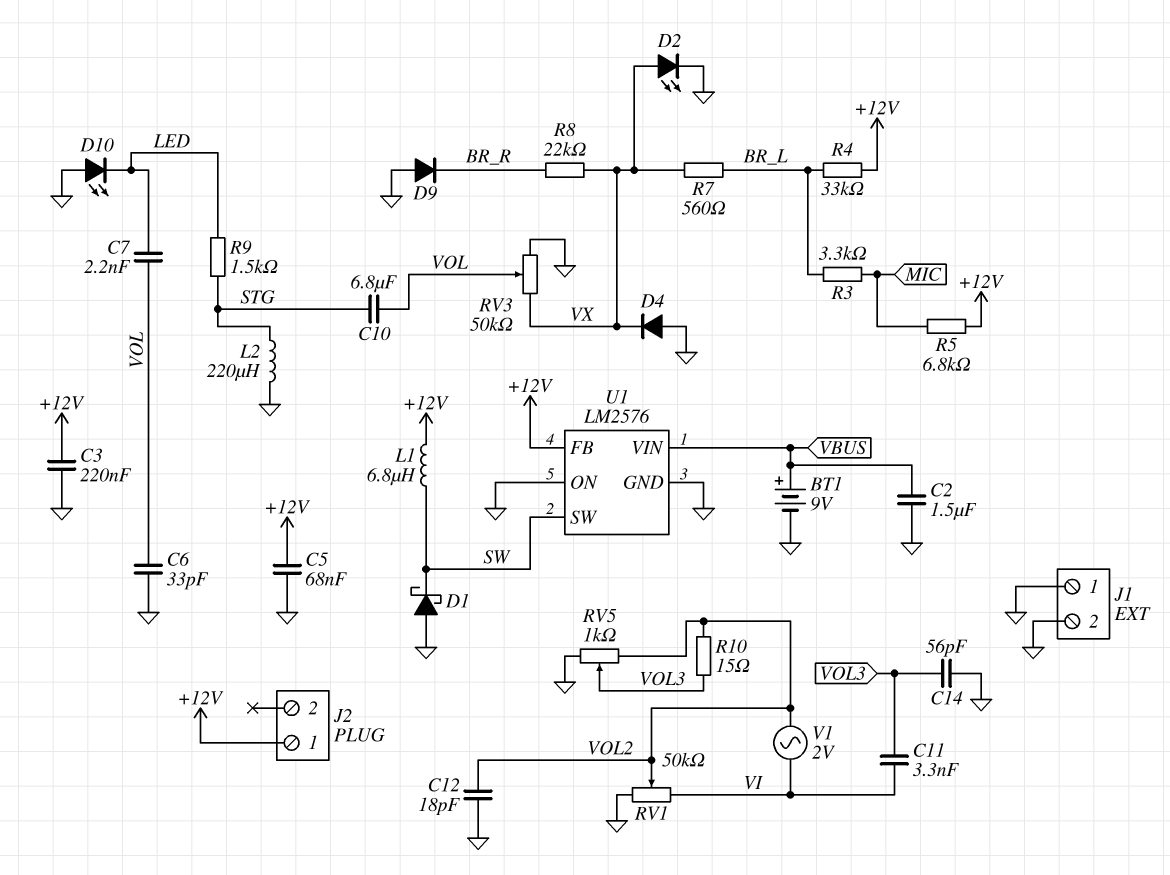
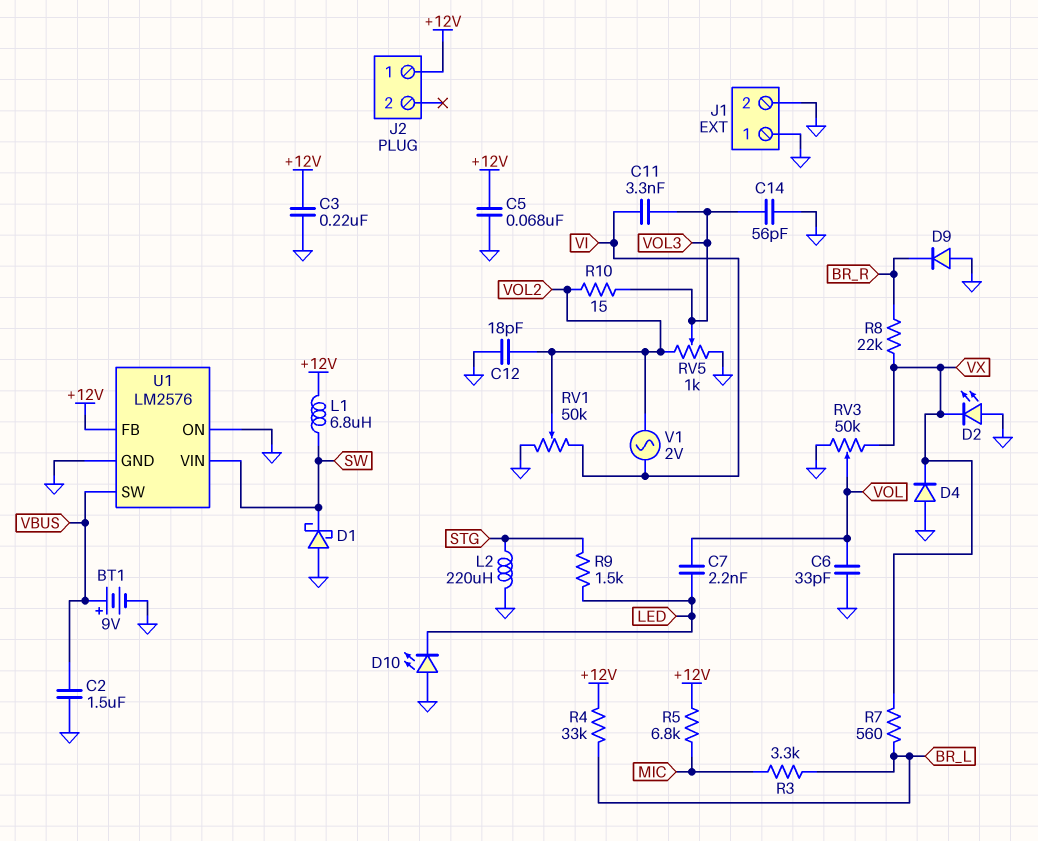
C10: 6.8uF (STG, VOL) -> none
D2: LED (A VX, K GND) -> LED (A GND, K VX)
U1 pin SW: SW -> VBUS
U1 pin VIN: VBUS -> SW

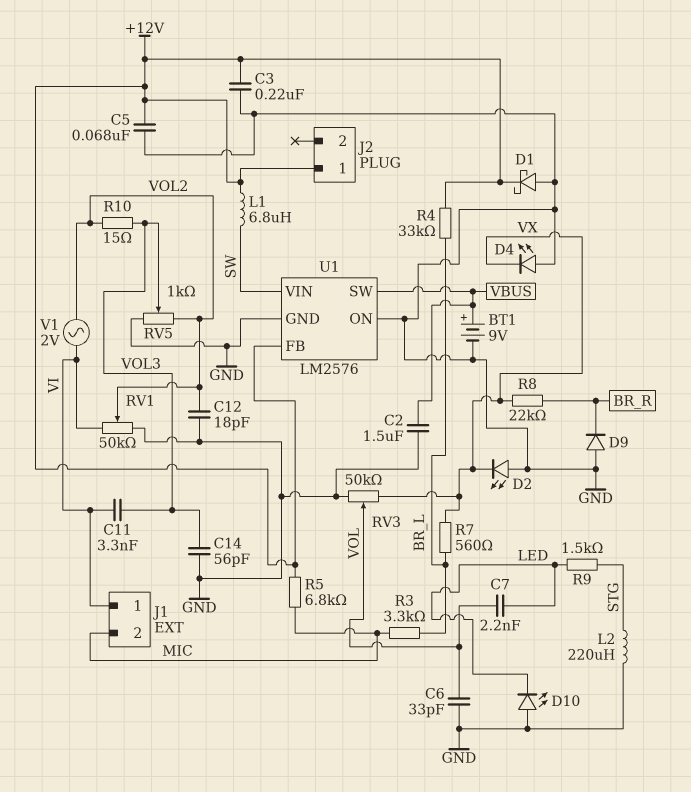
D1: schottky (A GND, K SW) -> schottky (A GND, K +12V)
D4: diode (A GND, K VX) -> LED (A GND, K VX)
J1 pin 1: GND -> VI
J1 pin 2: GND -> MIC

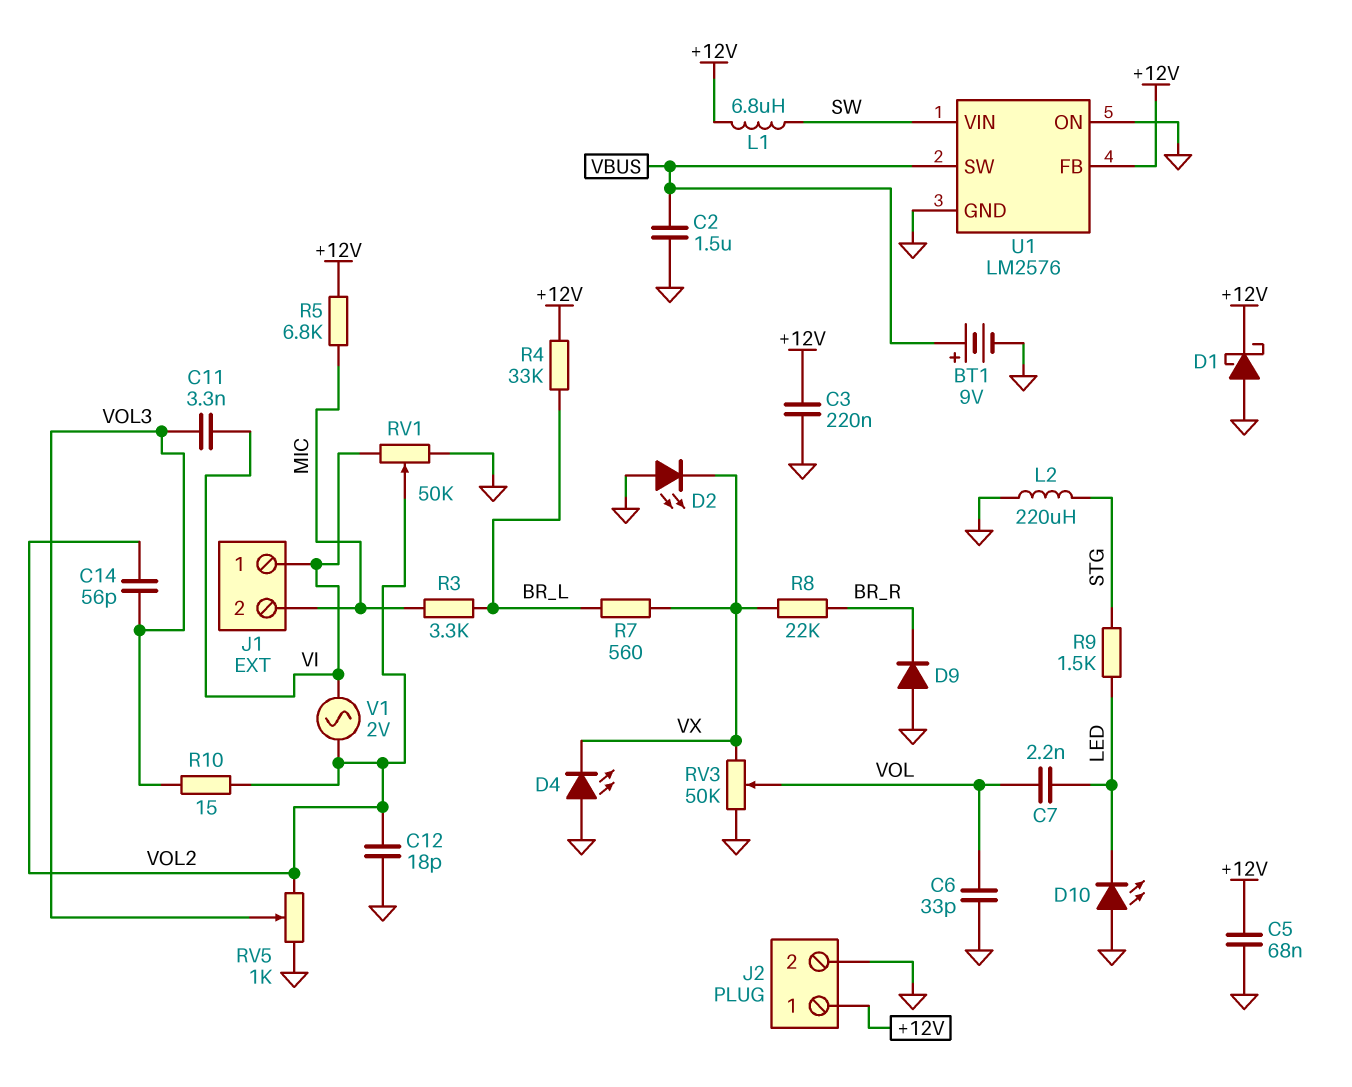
C14: 56pF (GND, VOL3) -> 56pF (VOL2, VOL3)
J2 pin 2: none -> GND

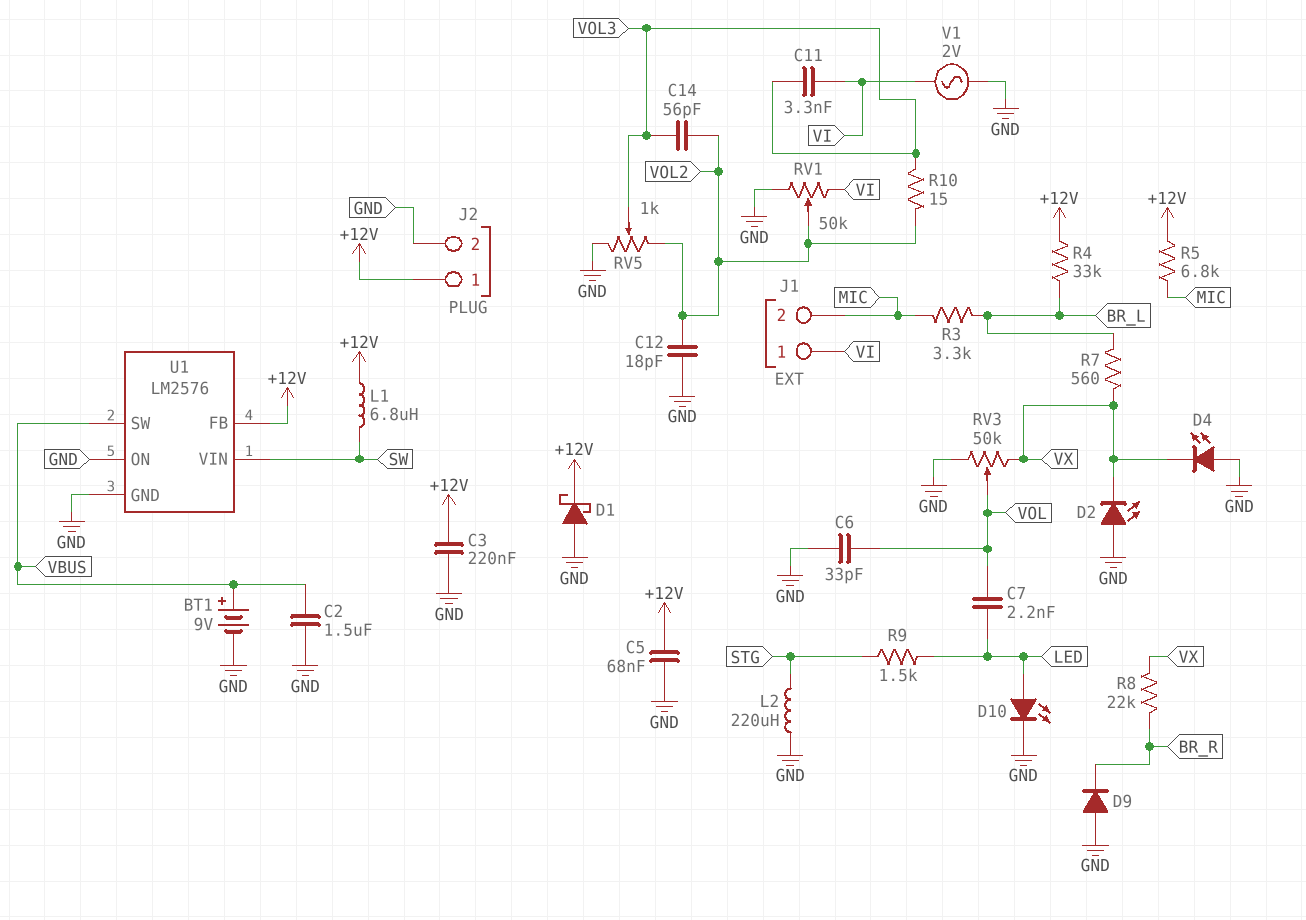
D10: LED (A GND, K LED) -> LED (A LED, K GND)
V1: AC 2V (VI, VOL2) -> AC 2V (GND, VI)

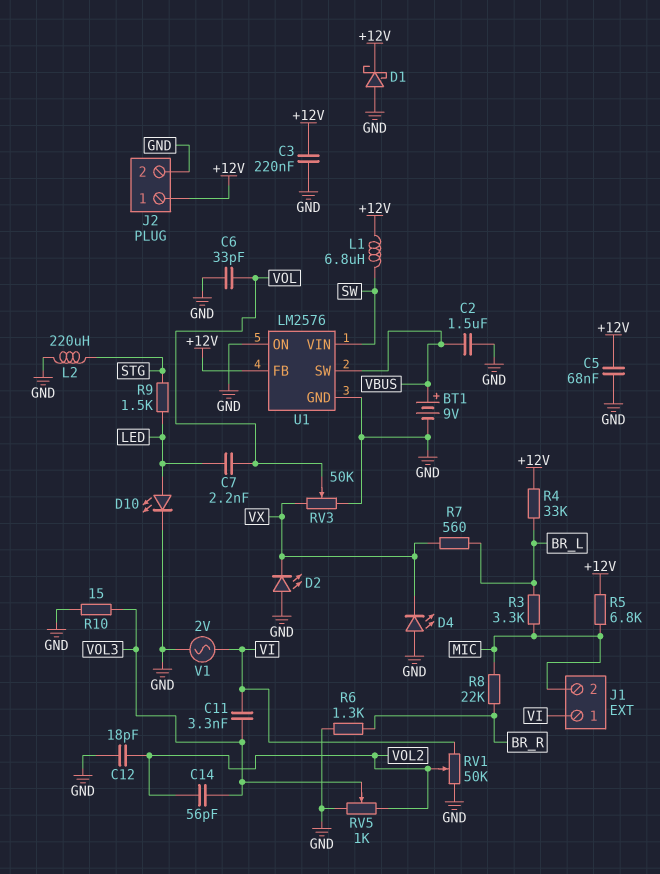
D9: diode (A GND, K BR_R) -> none
R6: none -> 1.3k (BR_R, GND)
R8: 22k (BR_R, VX) -> 22k (BR_R, MIC)
R10: 15 (VOL2, VOL3) -> 15 (GND, VOL3)

